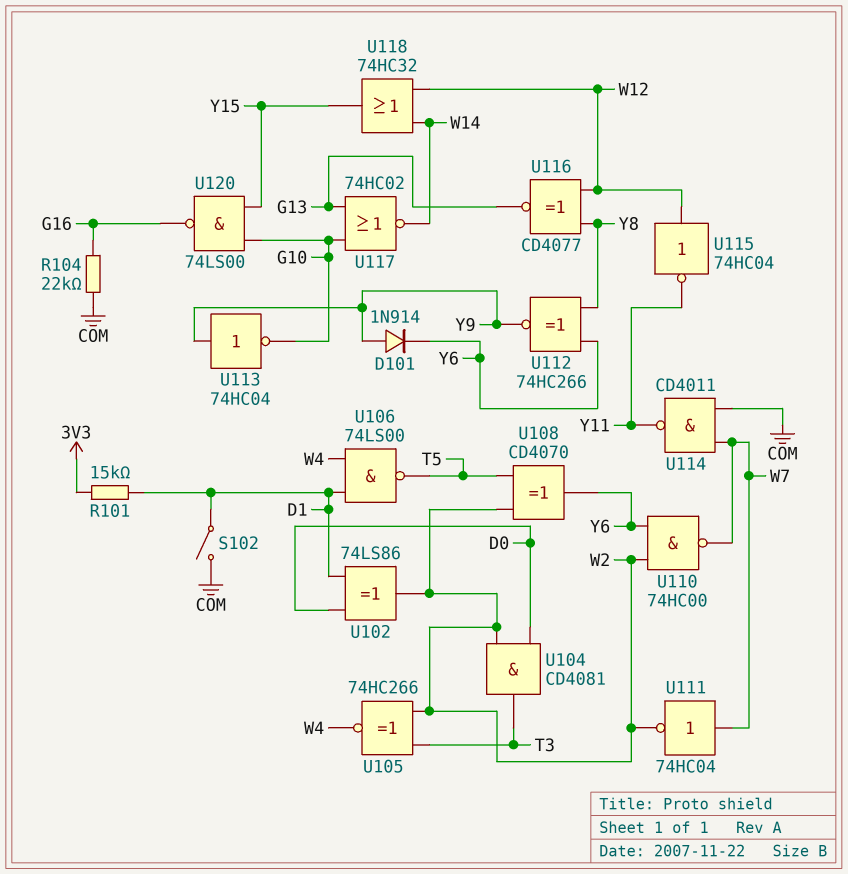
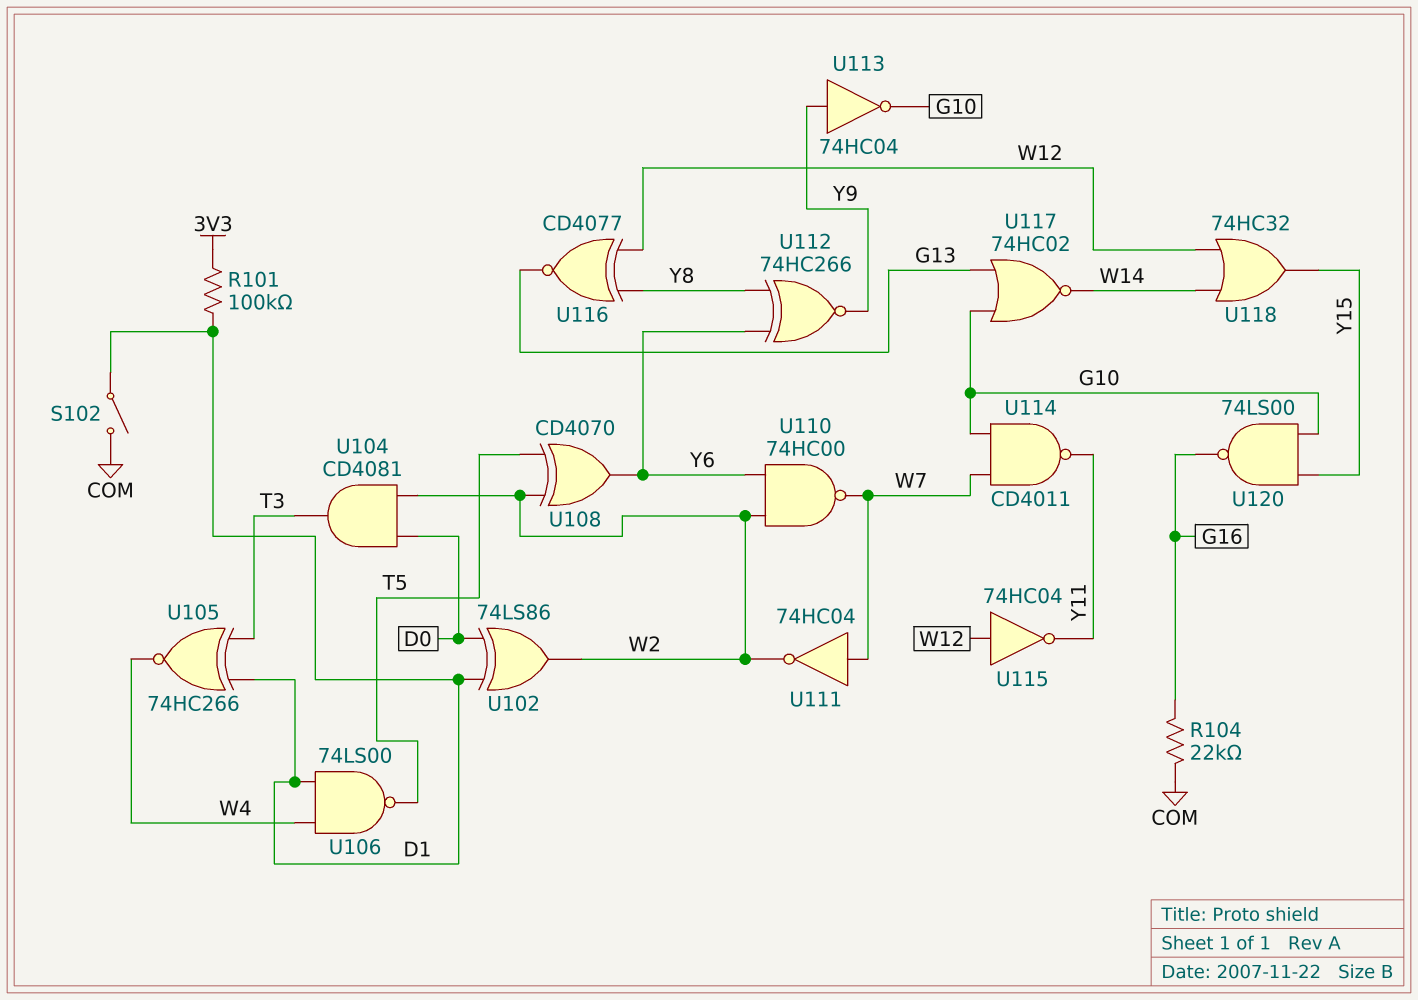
D101: diode 1N914 (A Y9, K Y6) -> none
R101: 15k (3V3, D1) -> 100k (3V3, D1)
U105: XNOR 74HC266 (in T3, in W2, out W4) -> XNOR 74HC266 (in D1, in T3, out W4)
U114: NAND CD4011 (in COM, in W7, out Y11) -> NAND CD4011 (in G10, in W7, out Y11)

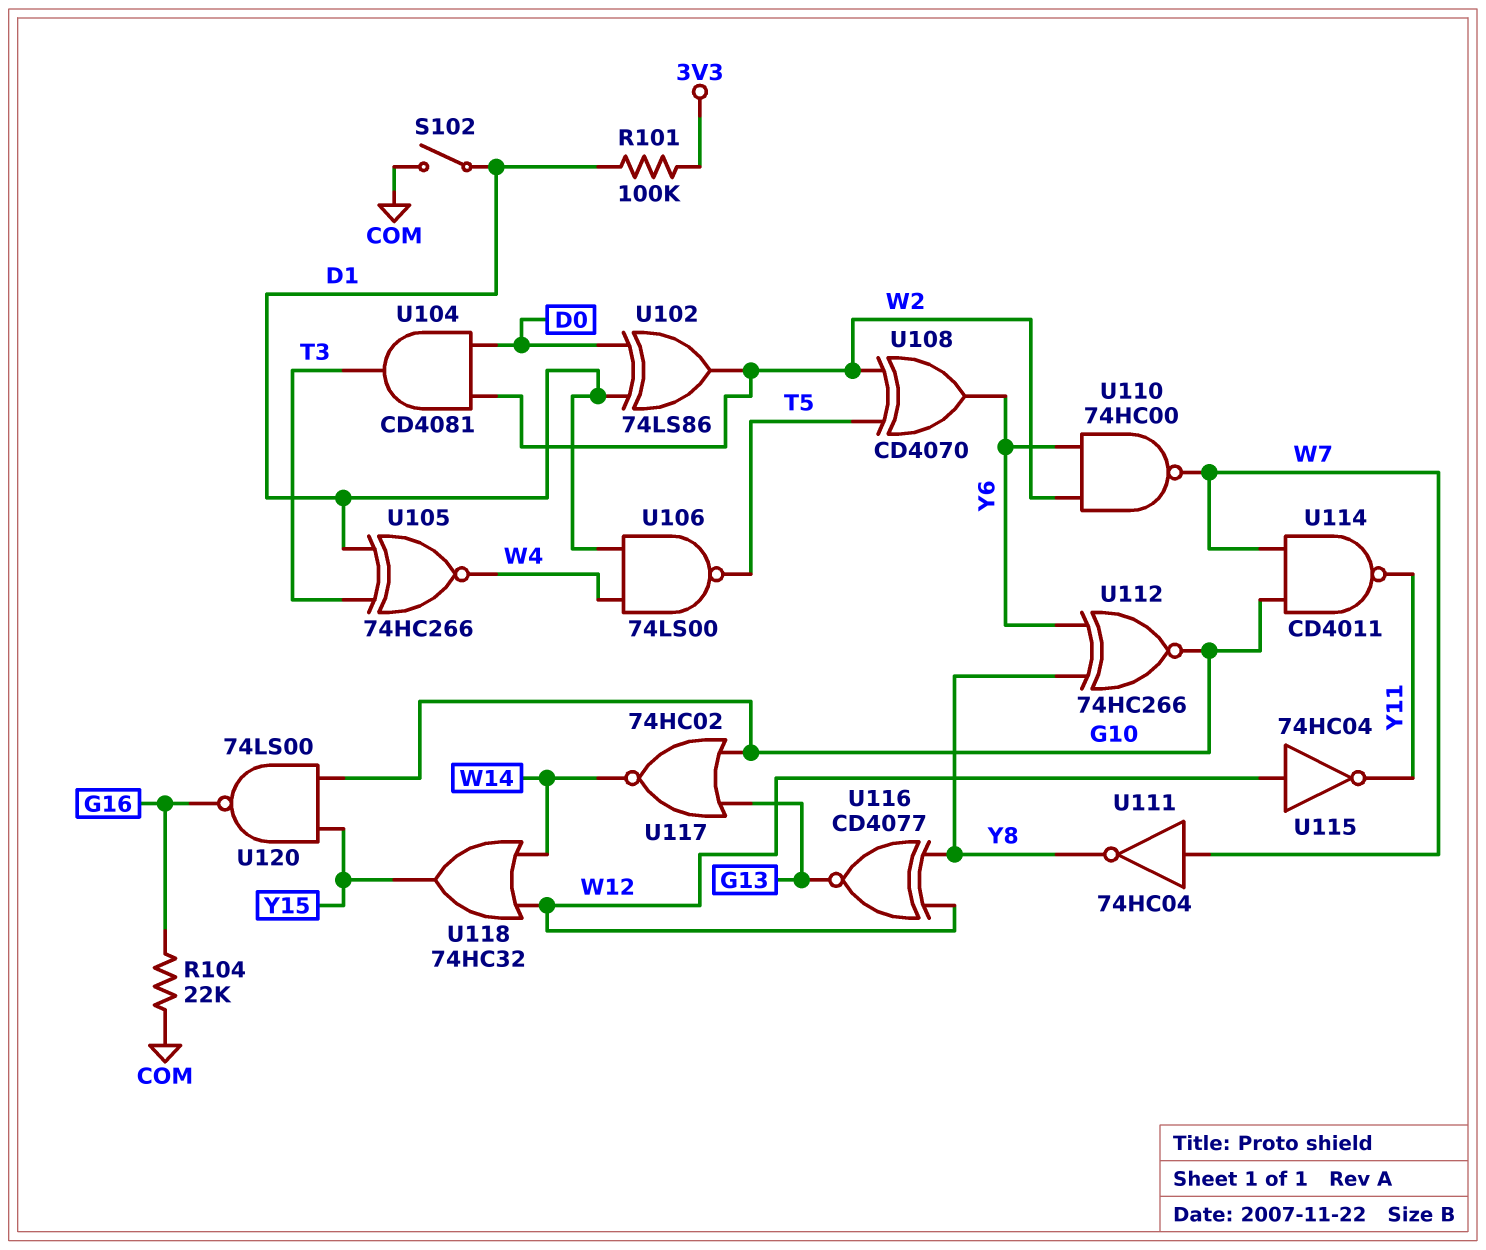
U111: NOT 74HC04 (in W7, out W2) -> NOT 74HC04 (in W7, out Y8)
U112: XNOR 74HC266 (in Y6, in Y8, out Y9) -> XNOR 74HC266 (in Y6, in Y8, out G10)
U113: NOT 74HC04 (in Y9, out G10) -> none

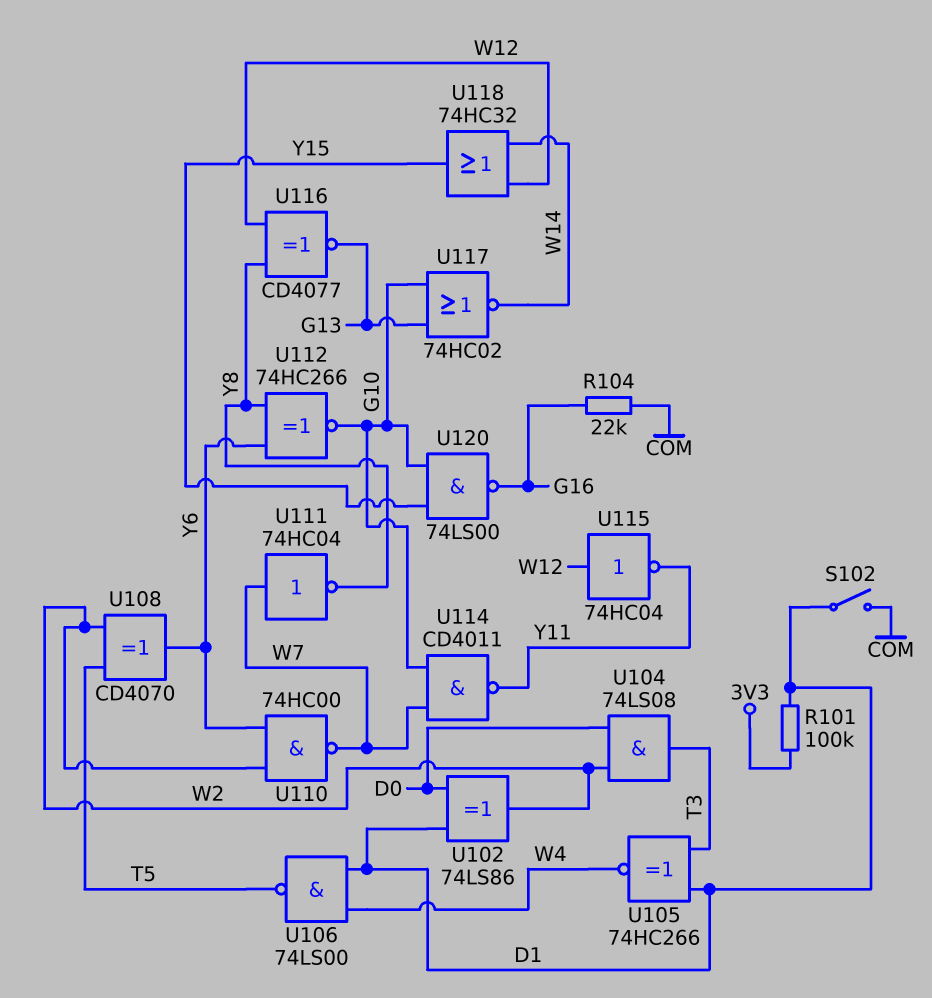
U104: AND CD4081 (in D0, in W2, out T3) -> AND 74LS08 (in D0, in W2, out T3)

